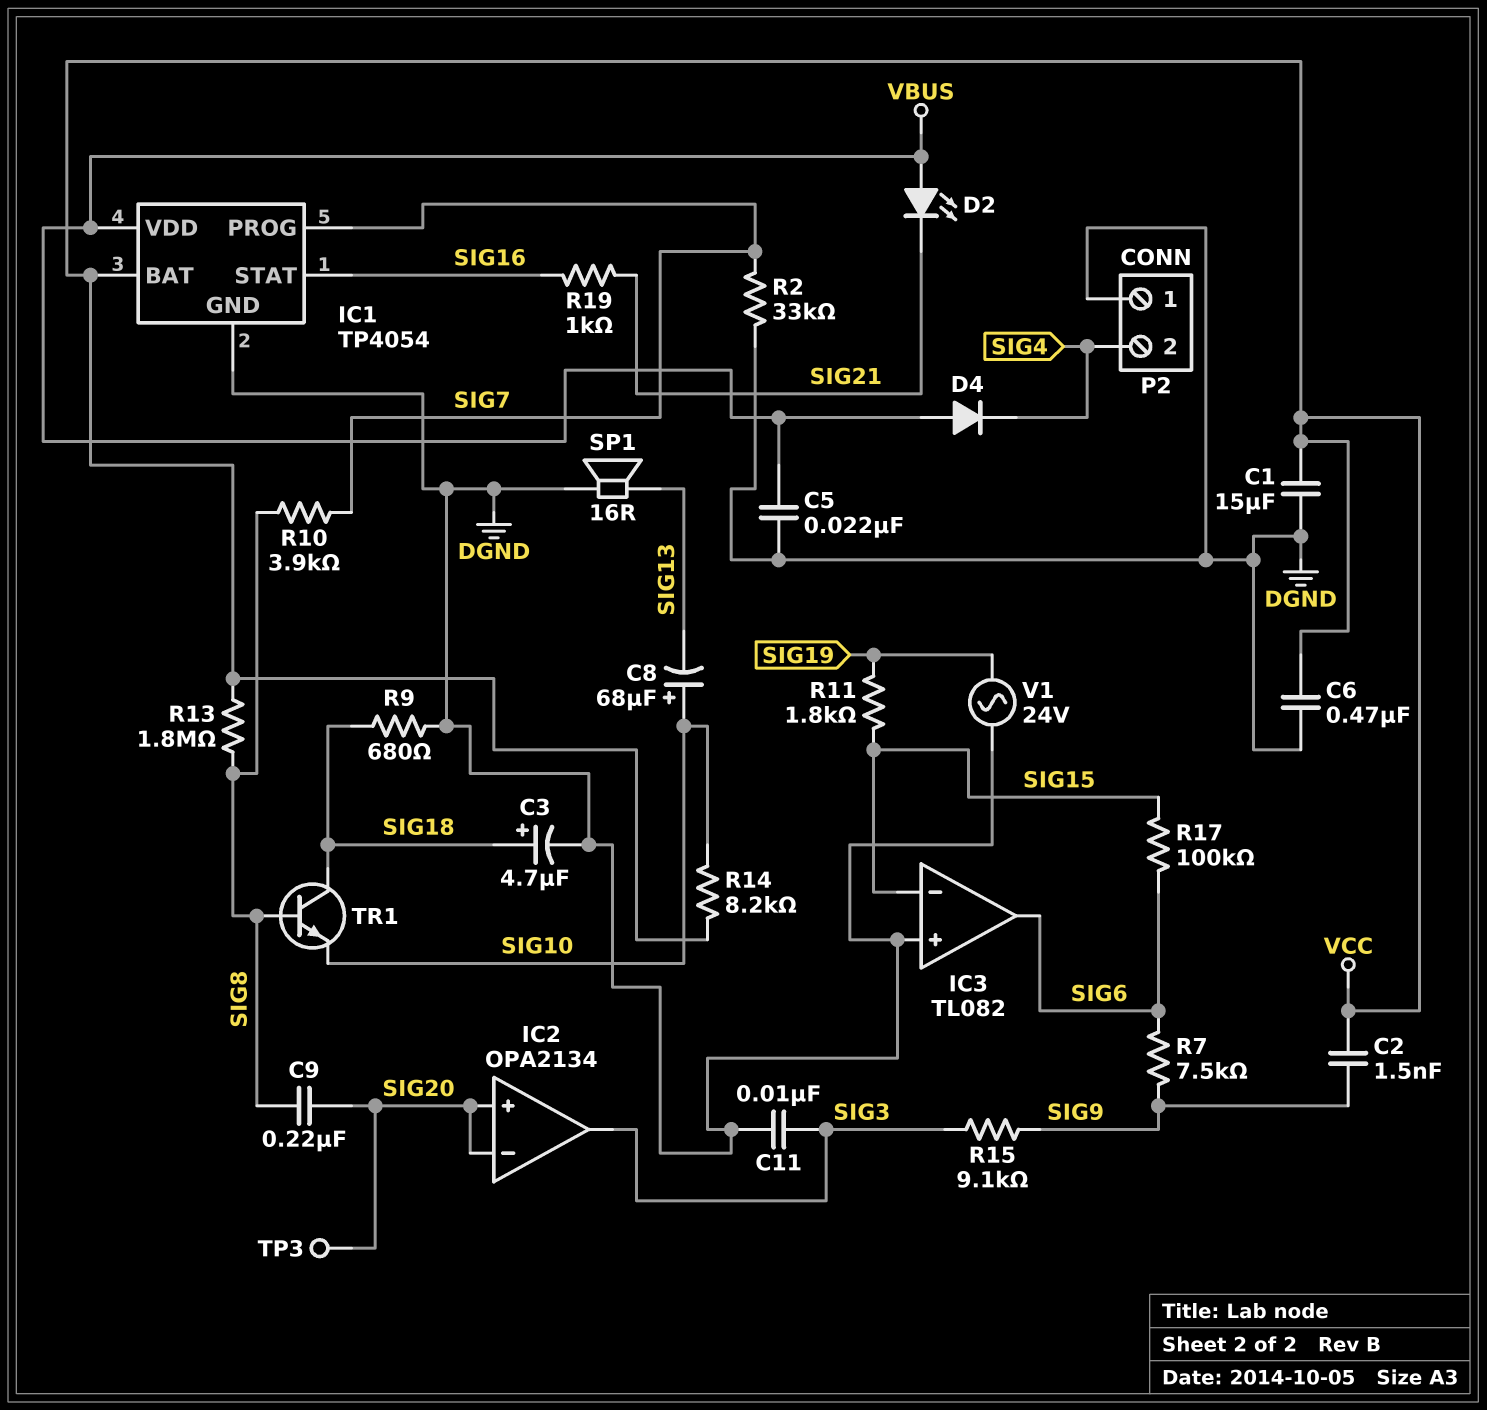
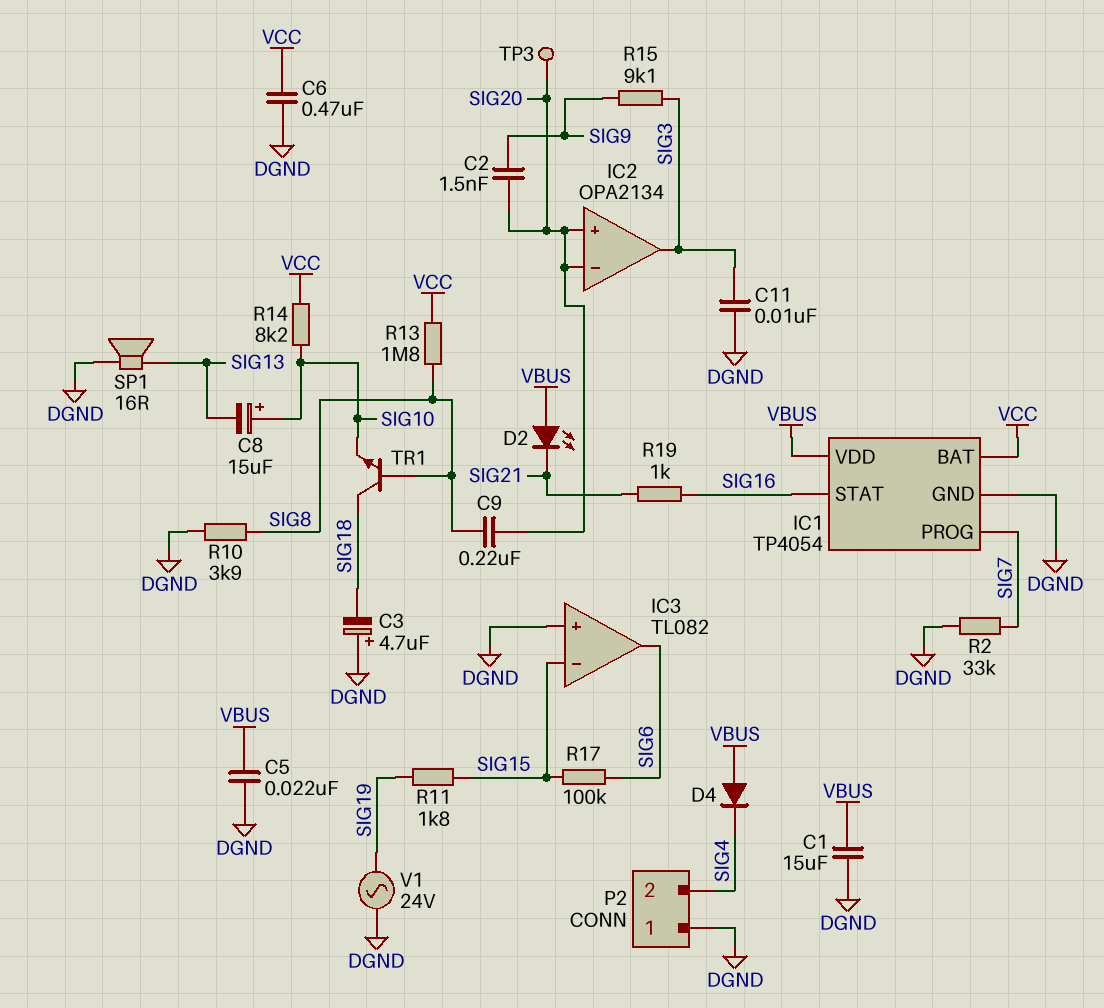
C1: 15uF (DGND, VCC) -> 15uF (DGND, VBUS)
C2: 1.5nF (SIG9, VCC) -> 1.5nF (SIG9, SIG20)
C3: 4.7uF (plus SIG18, minus DGND) -> 4.7uF (plus DGND, minus SIG18)
C8: 68uF (plus SIG10, minus SIG13) -> 15uF (plus SIG10, minus SIG13)
R7: 7.5k (SIG6, SIG9) -> none
R9: 680 (DGND, SIG18) -> none
R10: 3.9k (SIG7, SIG8) -> 3.9k (DGND, SIG8)

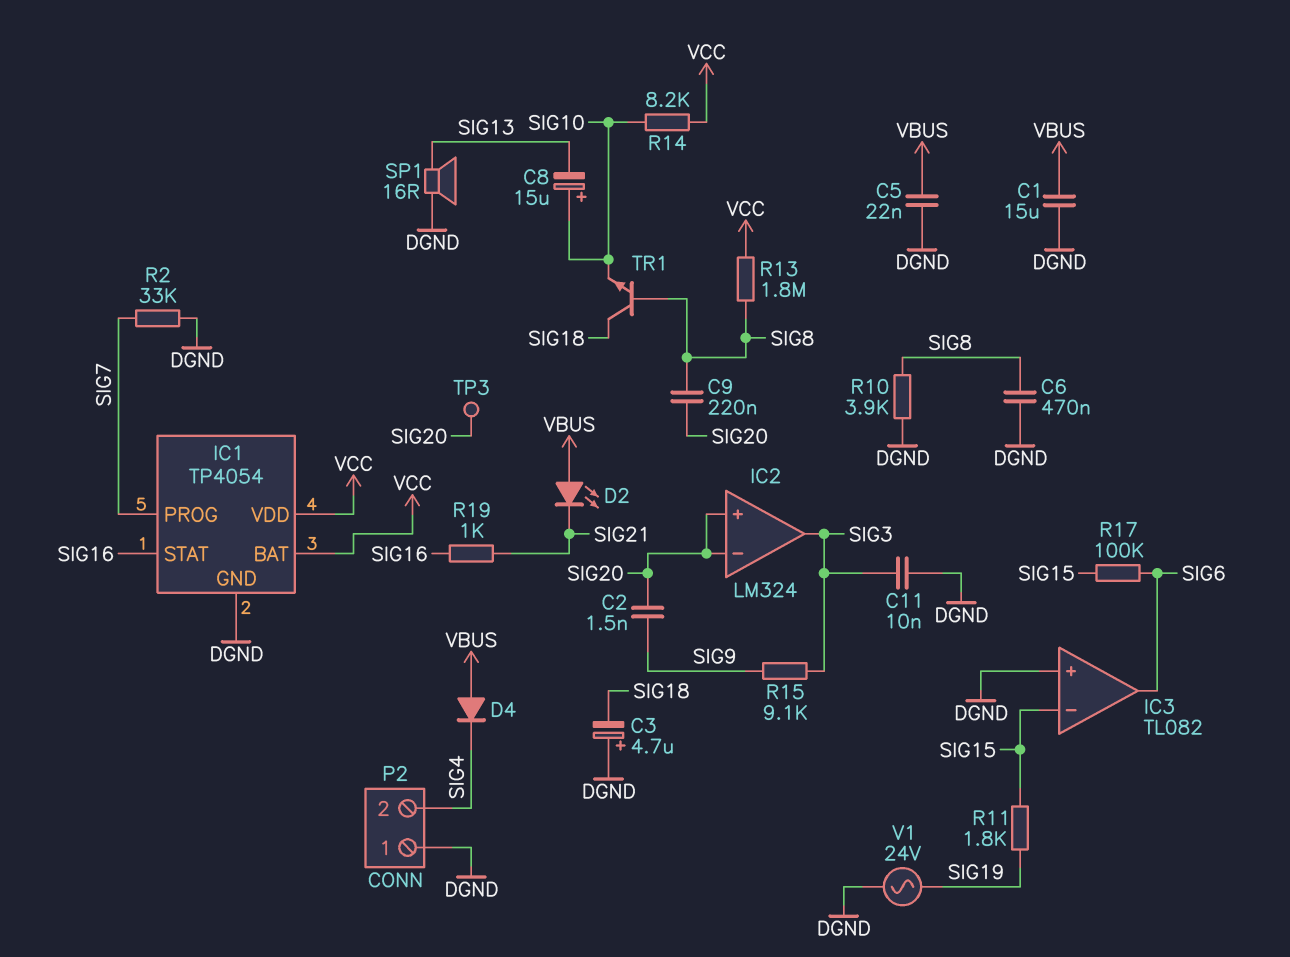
C6: 470nF (DGND, VCC) -> 470nF (DGND, SIG8)
IC1 pin VDD: VBUS -> VCC
IC2: OPA2134 -> LM324

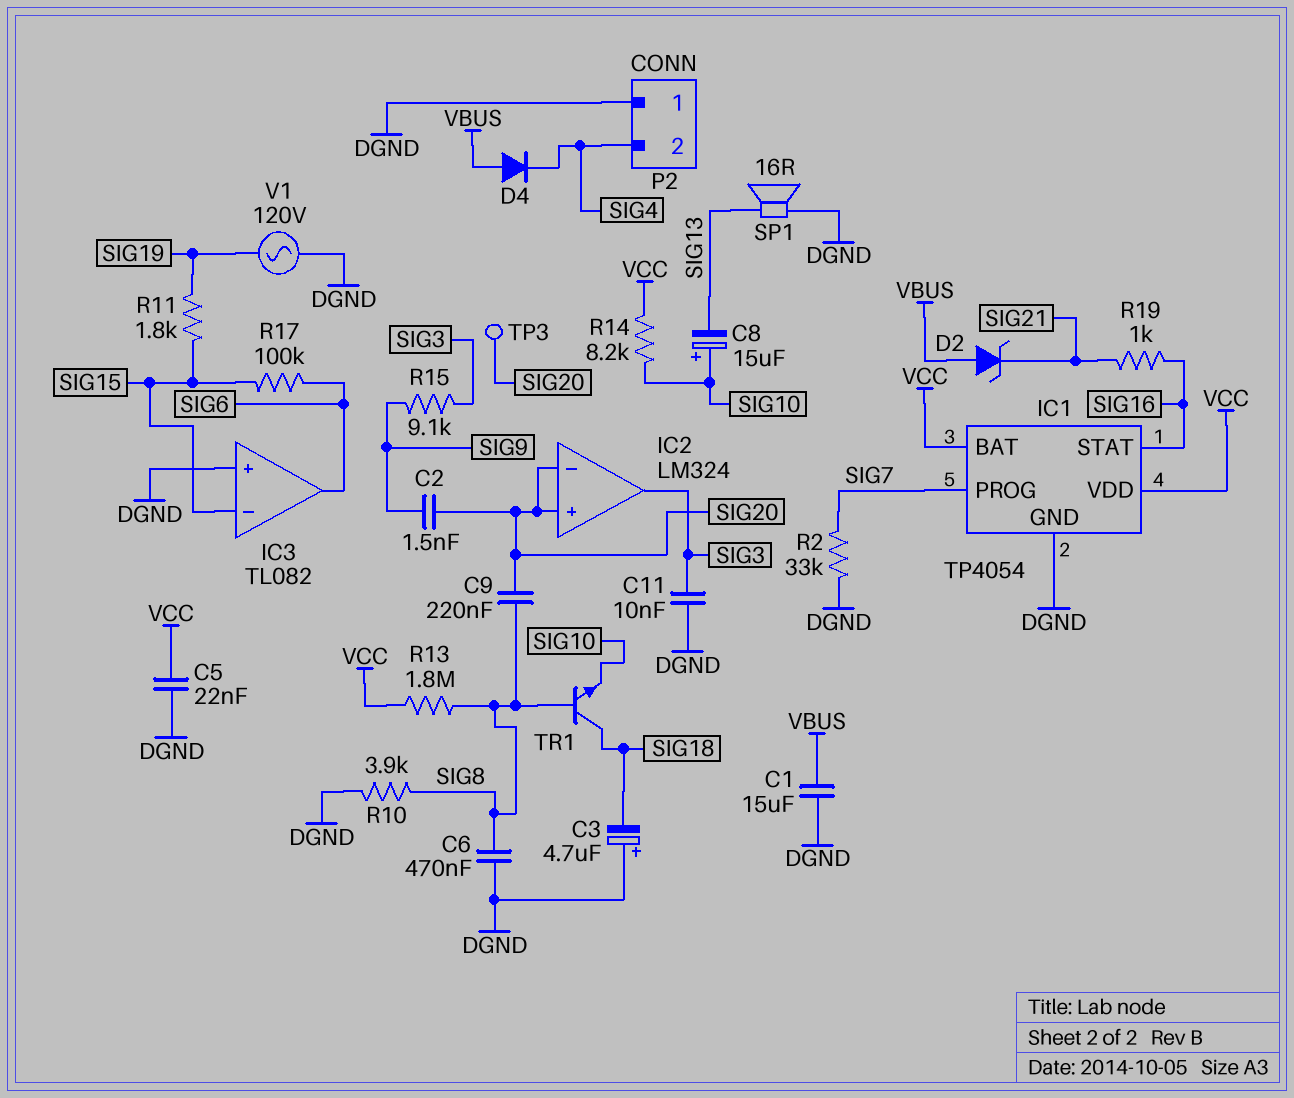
C5: 22nF (DGND, VBUS) -> 22nF (DGND, VCC)
D2: LED (A VBUS, K SIG21) -> zener (A VBUS, K SIG21)
V1: AC 24V (DGND, SIG19) -> AC 120V (DGND, SIG19)

